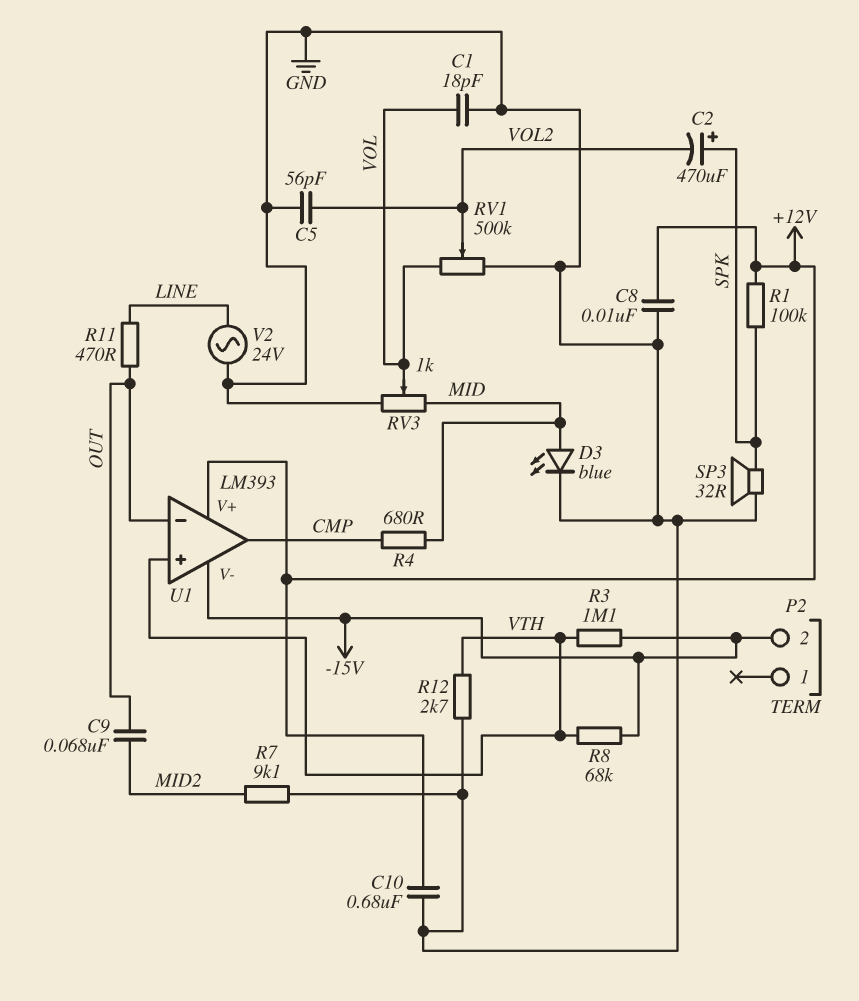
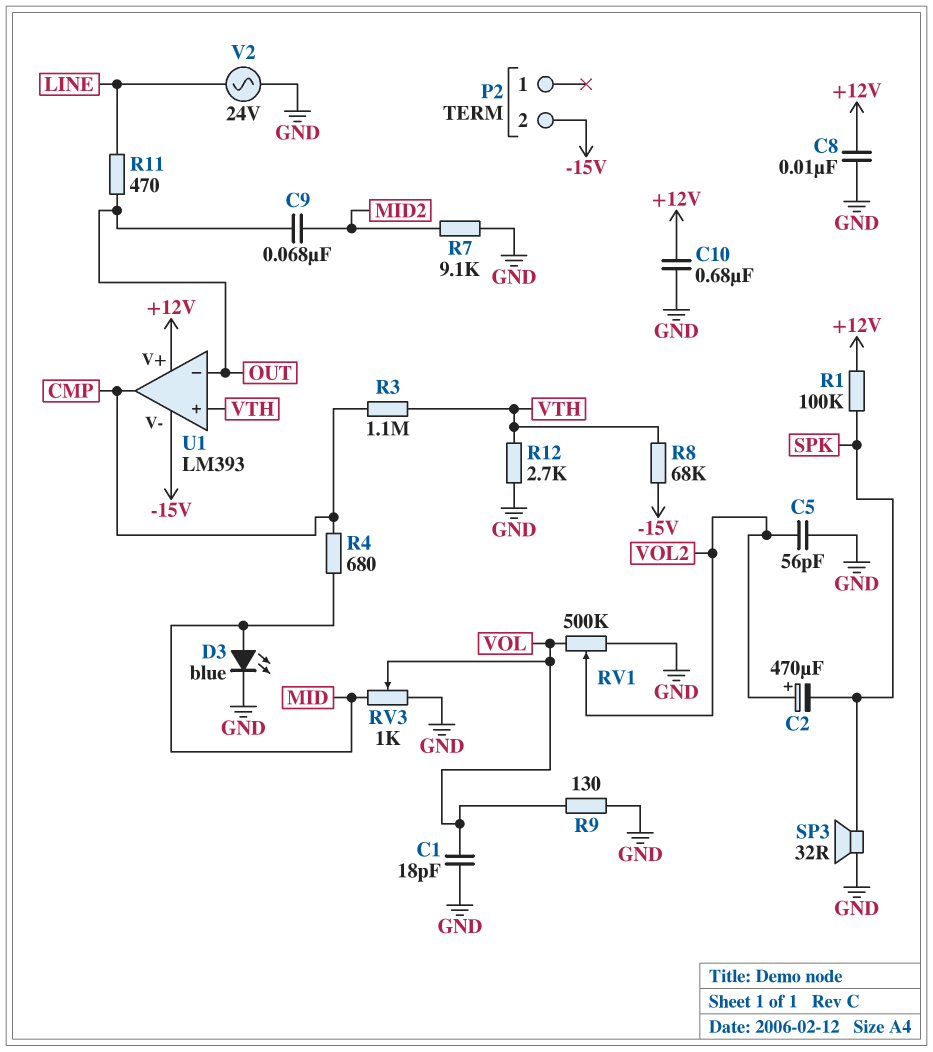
C2: 470uF (plus SPK, minus VOL2) -> 470uF (plus VOL2, minus SPK)
R3: 1.1M (-15V, VTH) -> 1.1M (CMP, VTH)
R9: none -> 130 (GND, VOL)

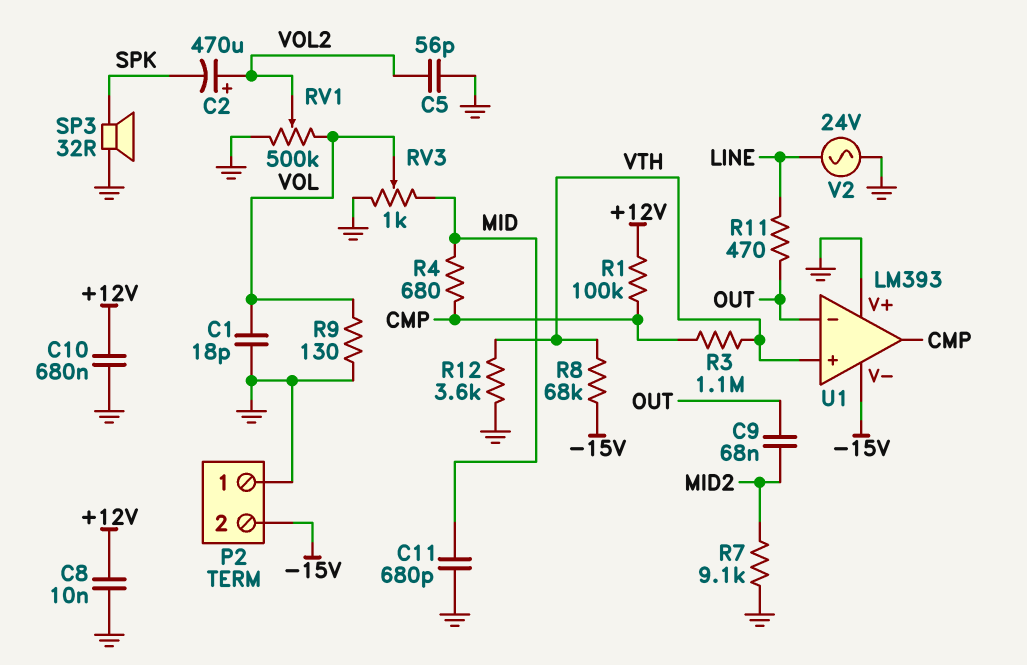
C11: none -> 680pF (GND, MID)
D3: LED blue (A MID, K GND) -> none
P2 pin 1: none -> GND
R1: 100k (+12V, SPK) -> 100k (+12V, CMP)
R12: 2.7k (GND, VTH) -> 3.6k (GND, VTH)
U1 pin V+: +12V -> GND

